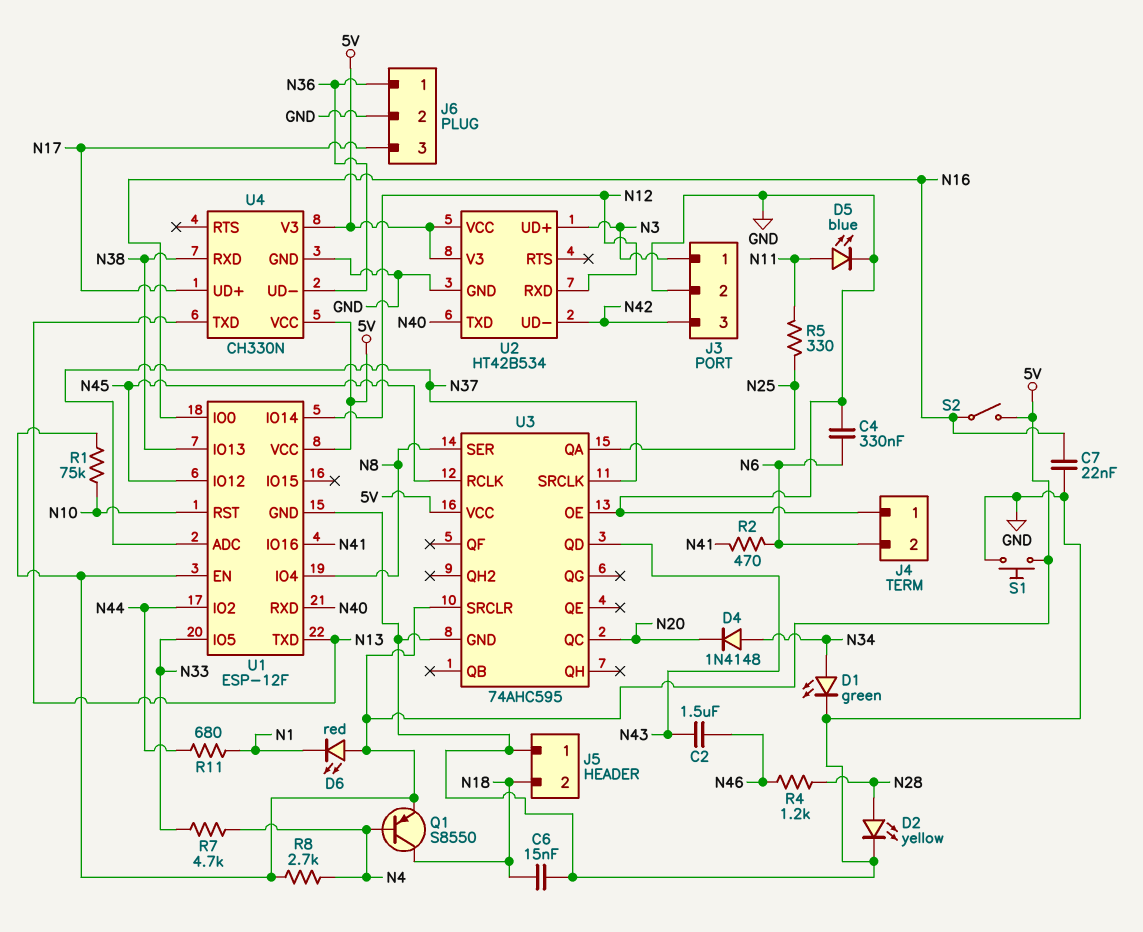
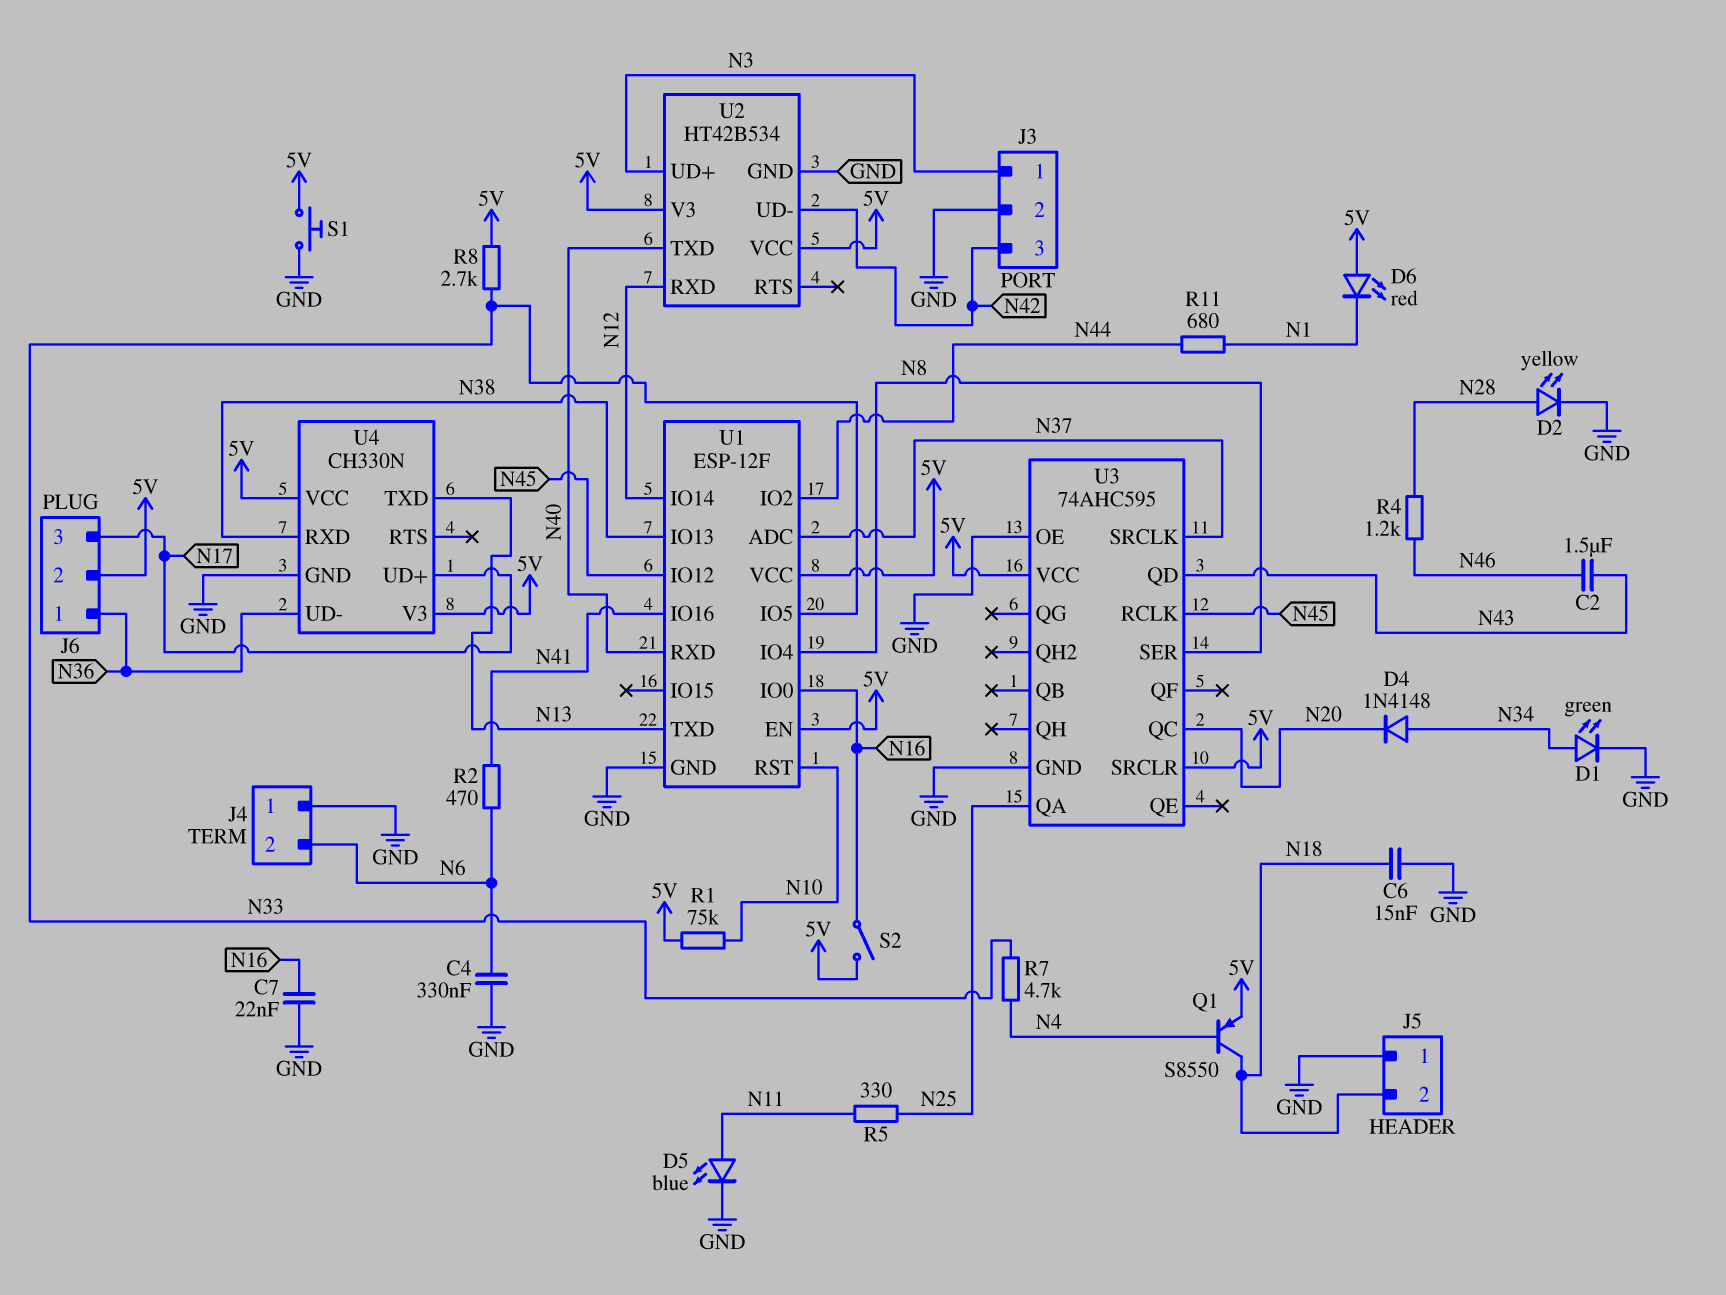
J6 pin 2: GND -> 5V
R8: 2.7k (5V, N4) -> 2.7k (5V, N33)

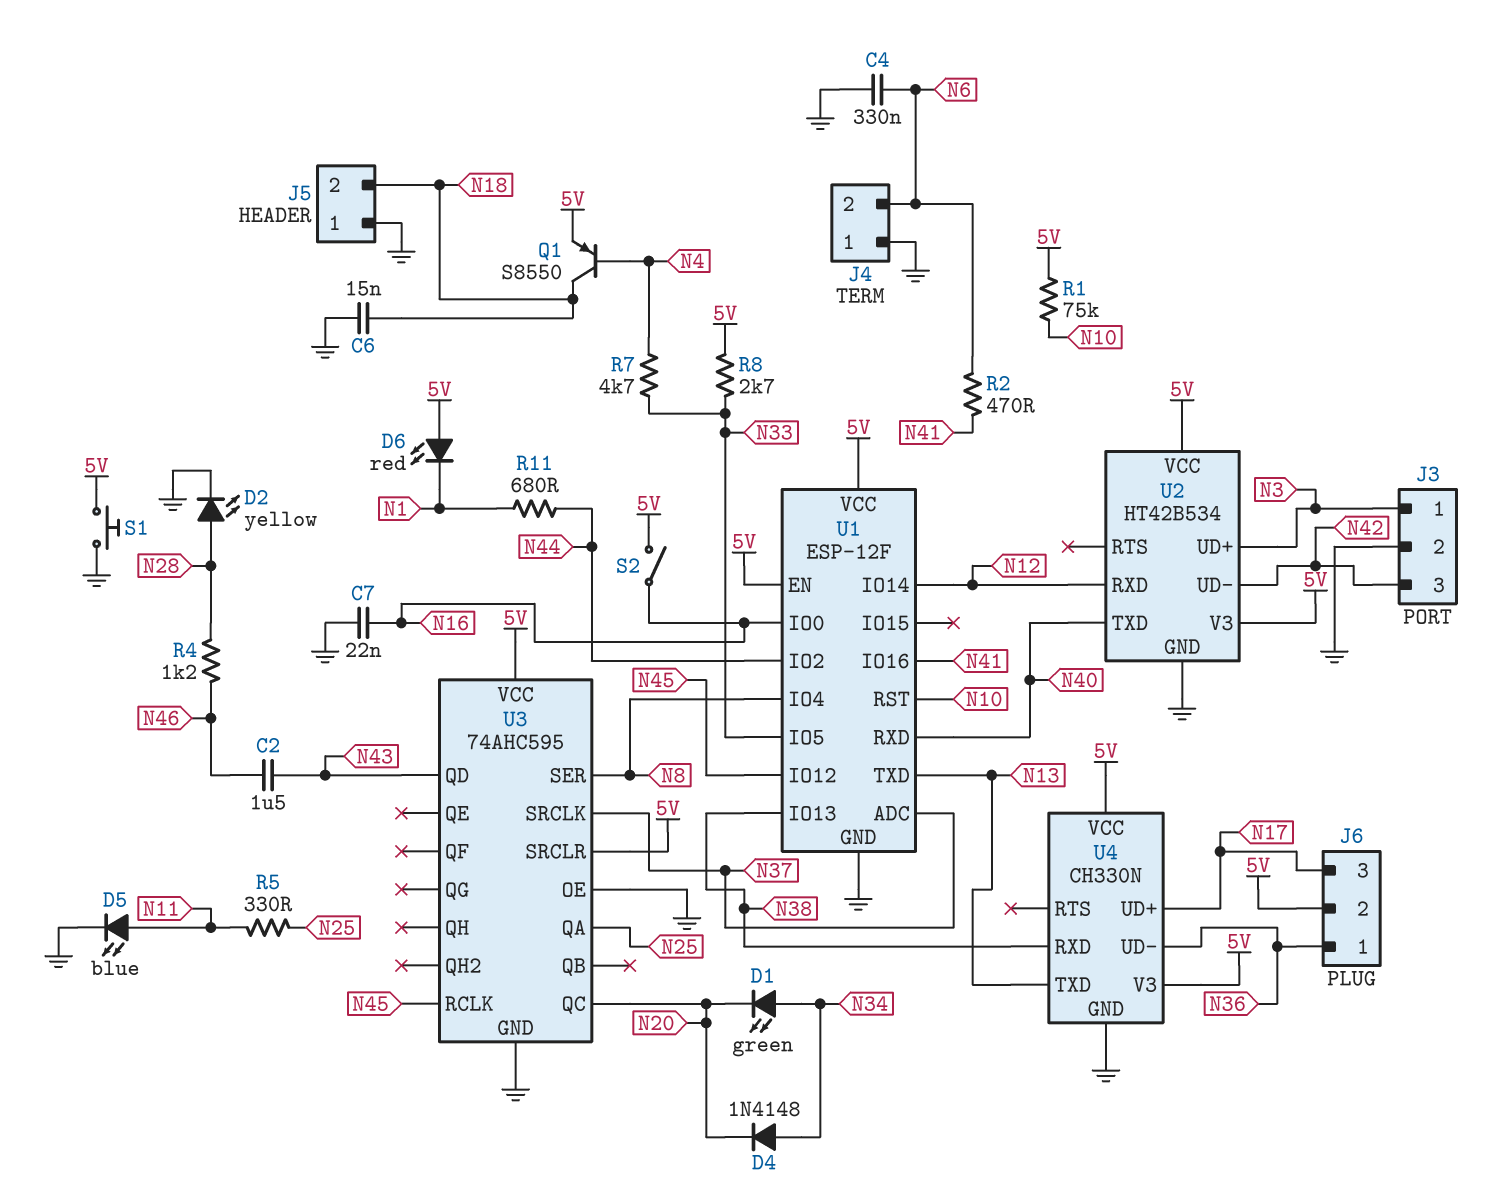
D1: LED green (A N34, K GND) -> LED green (A N34, K N20)

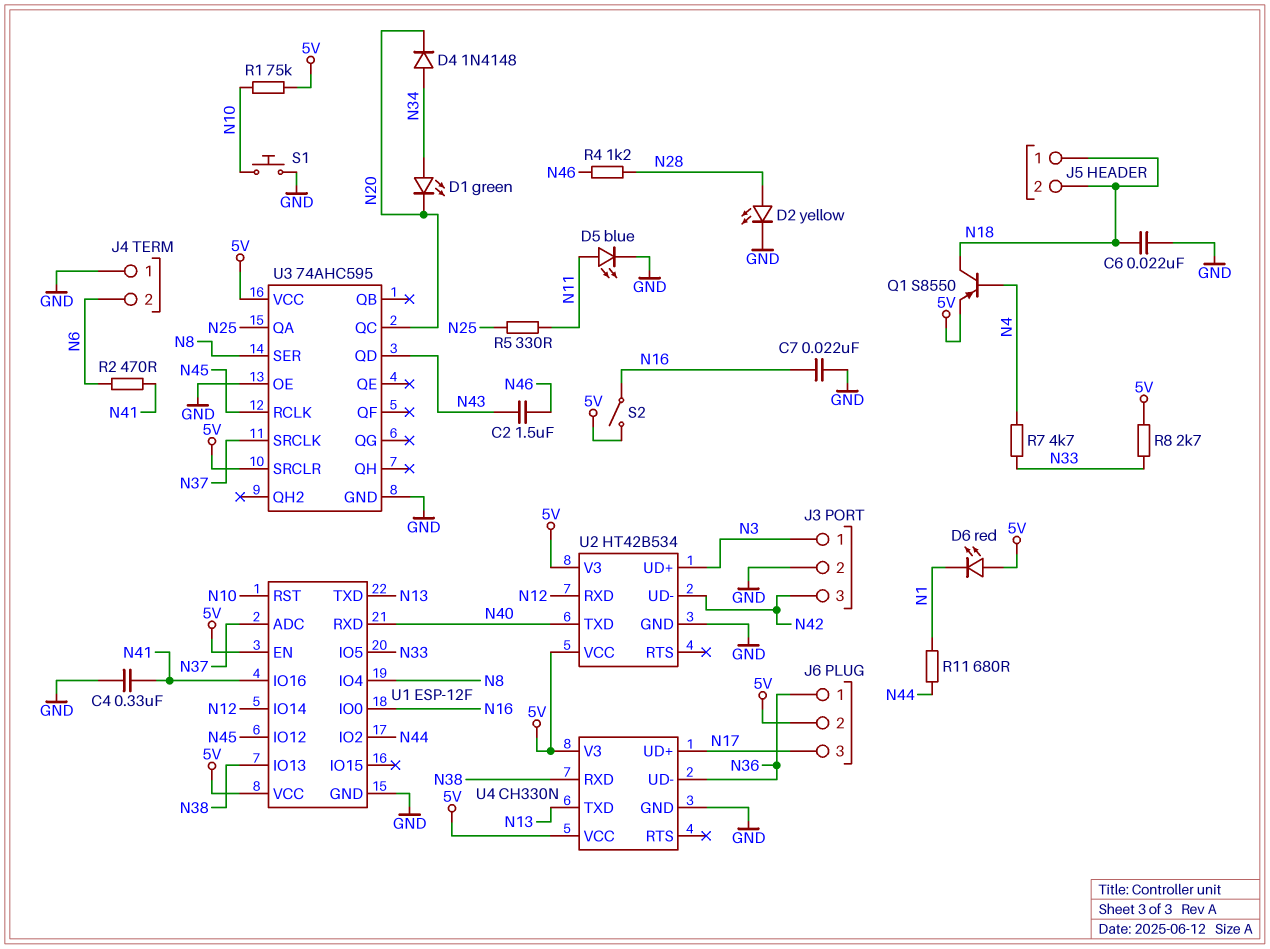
C4: 330nF (GND, N6) -> 330nF (GND, N41)
C6: 15nF (GND, N18) -> 22nF (GND, N18)
J5 pin 1: GND -> N18
S1: button (5V, GND) -> button (GND, N10)

